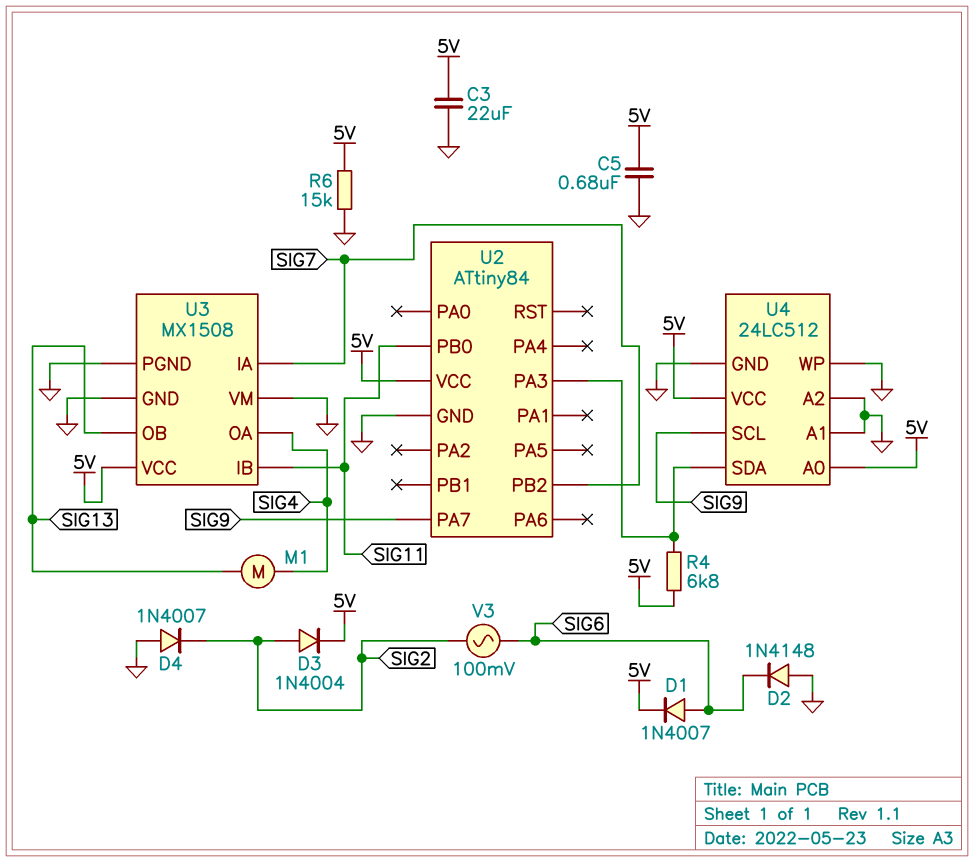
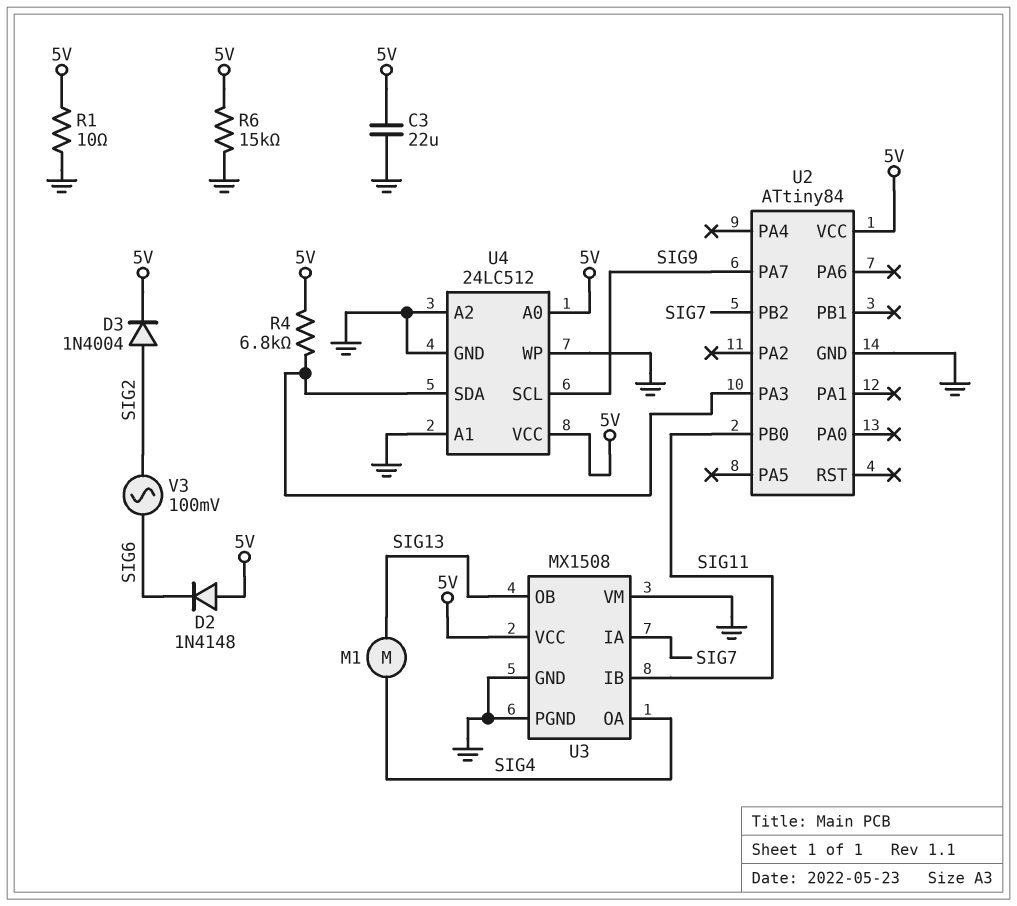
C5: 680nF (5V, GND) -> none
D1: diode 1N4007 (A SIG6, K 5V) -> none
D2: diode 1N4148 (A GND, K SIG6) -> diode 1N4148 (A 5V, K SIG6)
D4: diode 1N4007 (A GND, K SIG2) -> none
R1: none -> 10 (5V, GND)

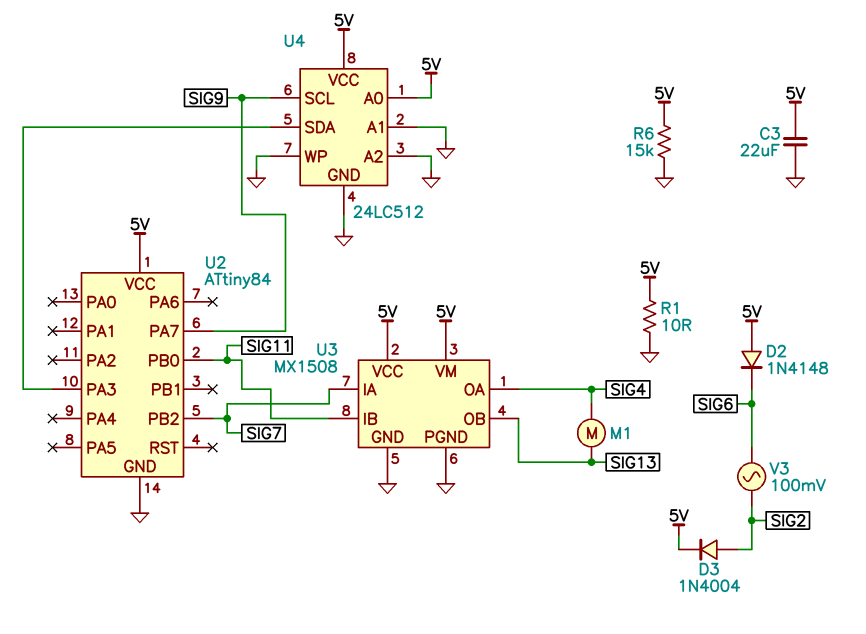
R4: 6.8k (5V, U2/PA3) -> none
U3 pin VM: GND -> 5V

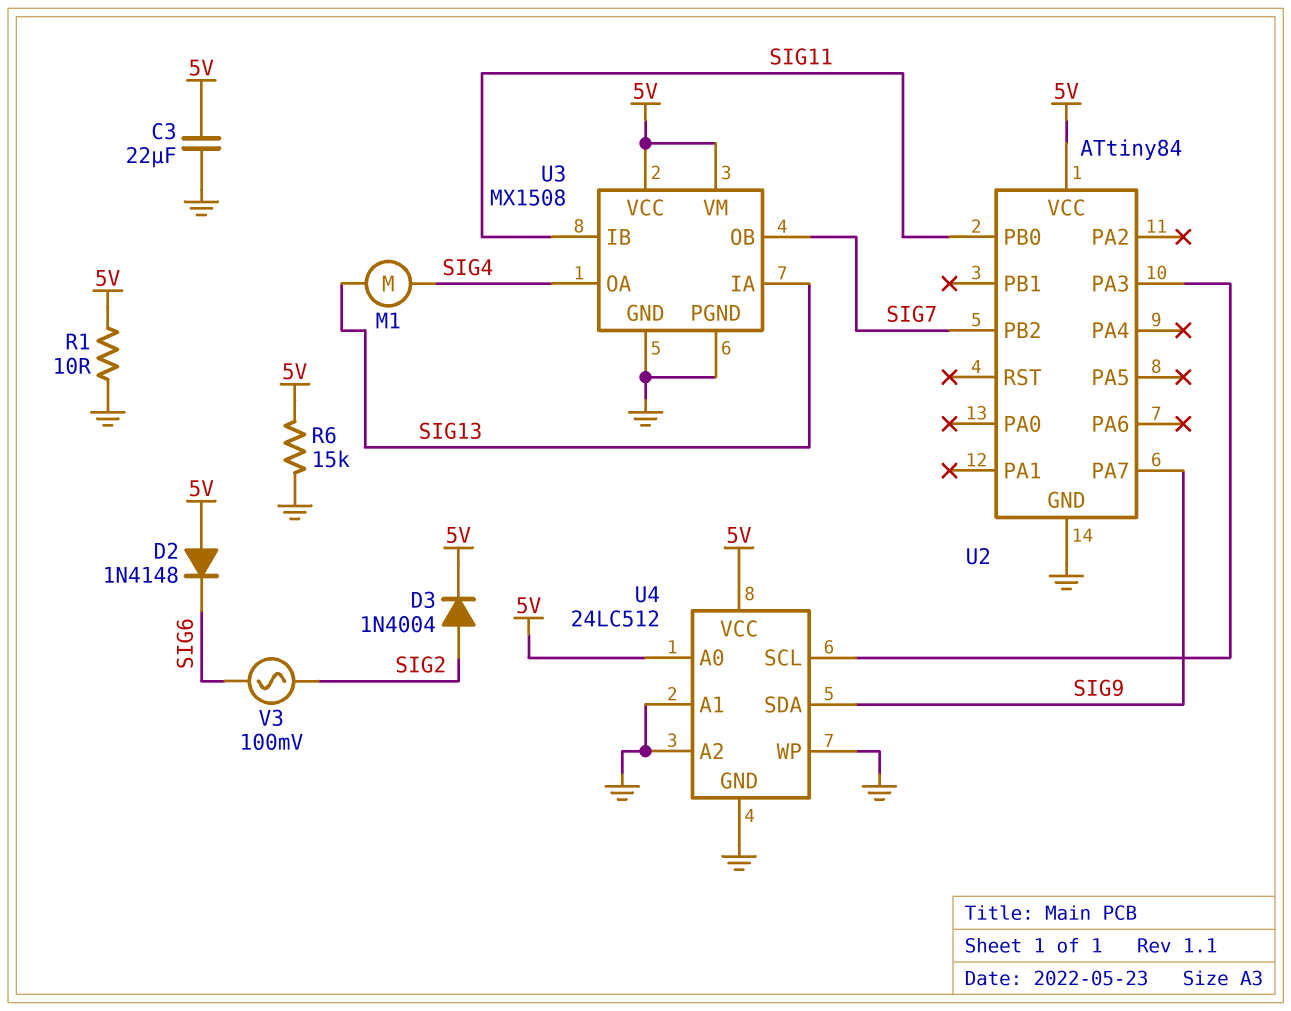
U3 pin IA: SIG7 -> SIG13
U3 pin OB: SIG13 -> SIG7
U4 pin SCL: SIG9 -> U2/PA3
U4 pin SDA: U2/PA3 -> SIG9

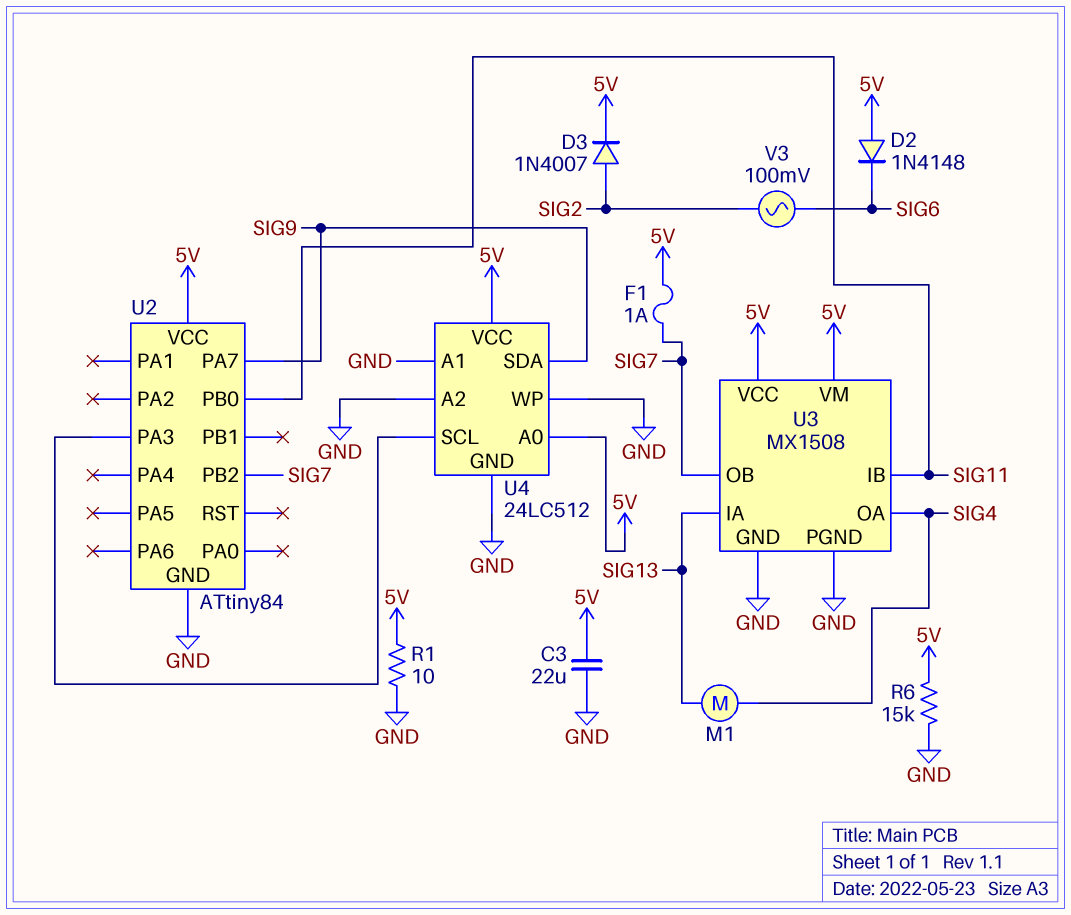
D3: diode 1N4004 (A SIG2, K 5V) -> diode 1N4007 (A SIG2, K 5V)
F1: none -> 1A (5V, SIG7)

